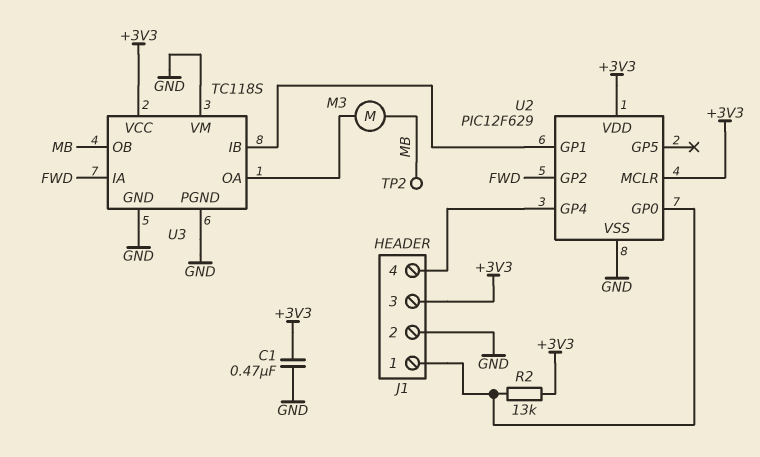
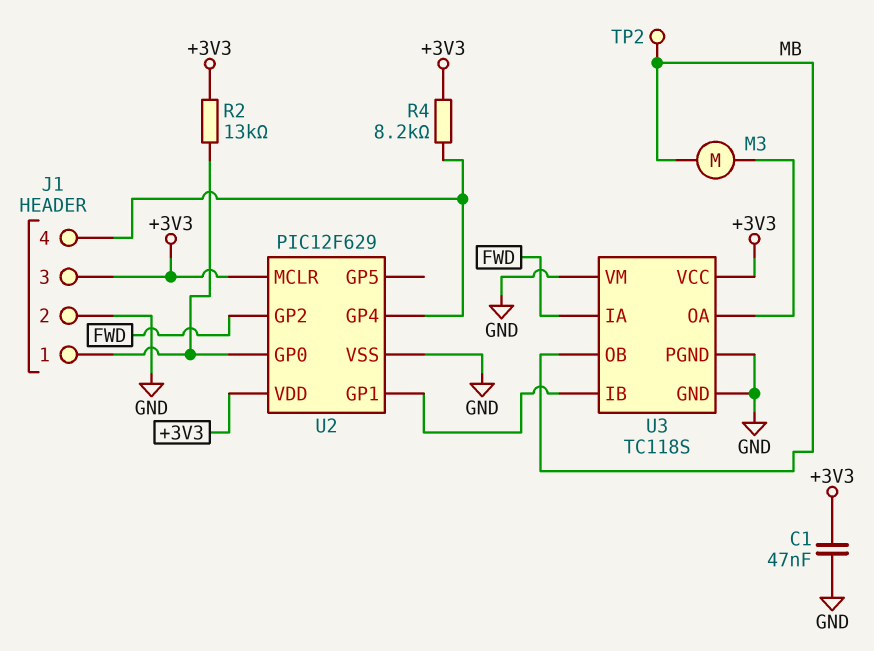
C1: 470nF (+3V3, GND) -> 47nF (+3V3, GND)
R4: none -> 8.2k (+3V3, J1/4)

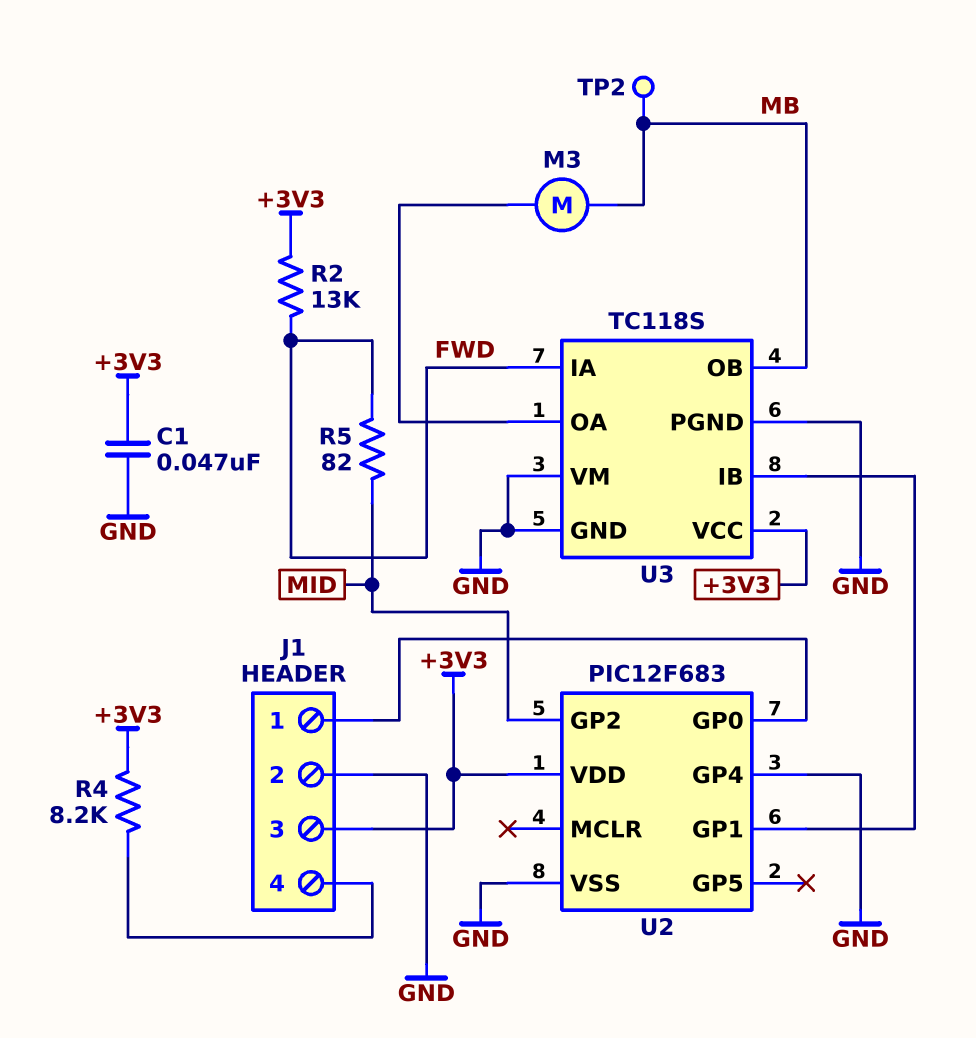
R2: 13k (+3V3, J1/1) -> 13k (+3V3, FWD)
R5: none -> 82 (FWD, MID)
U2: PIC12F629 -> PIC12F683
U2 pin GP2: FWD -> MID
U2 pin GP4: J1/4 -> GND
U2 pin MCLR: +3V3 -> none

